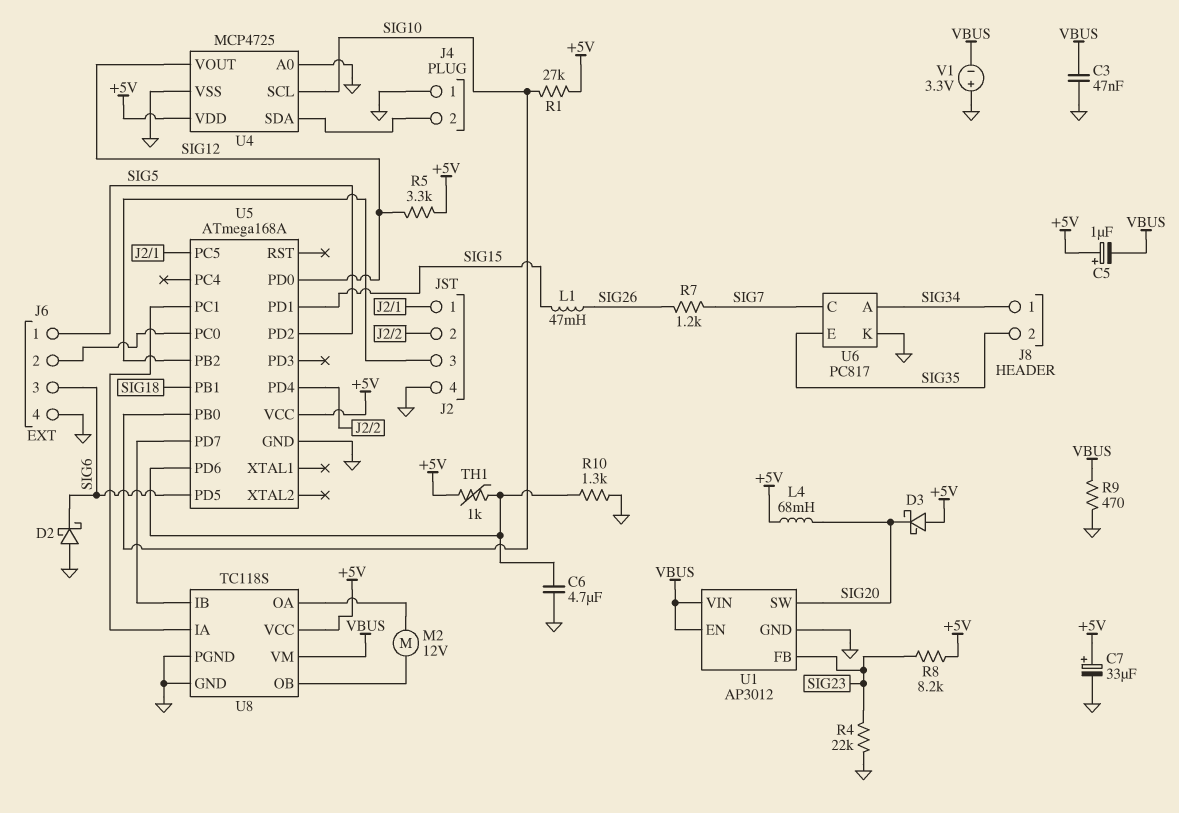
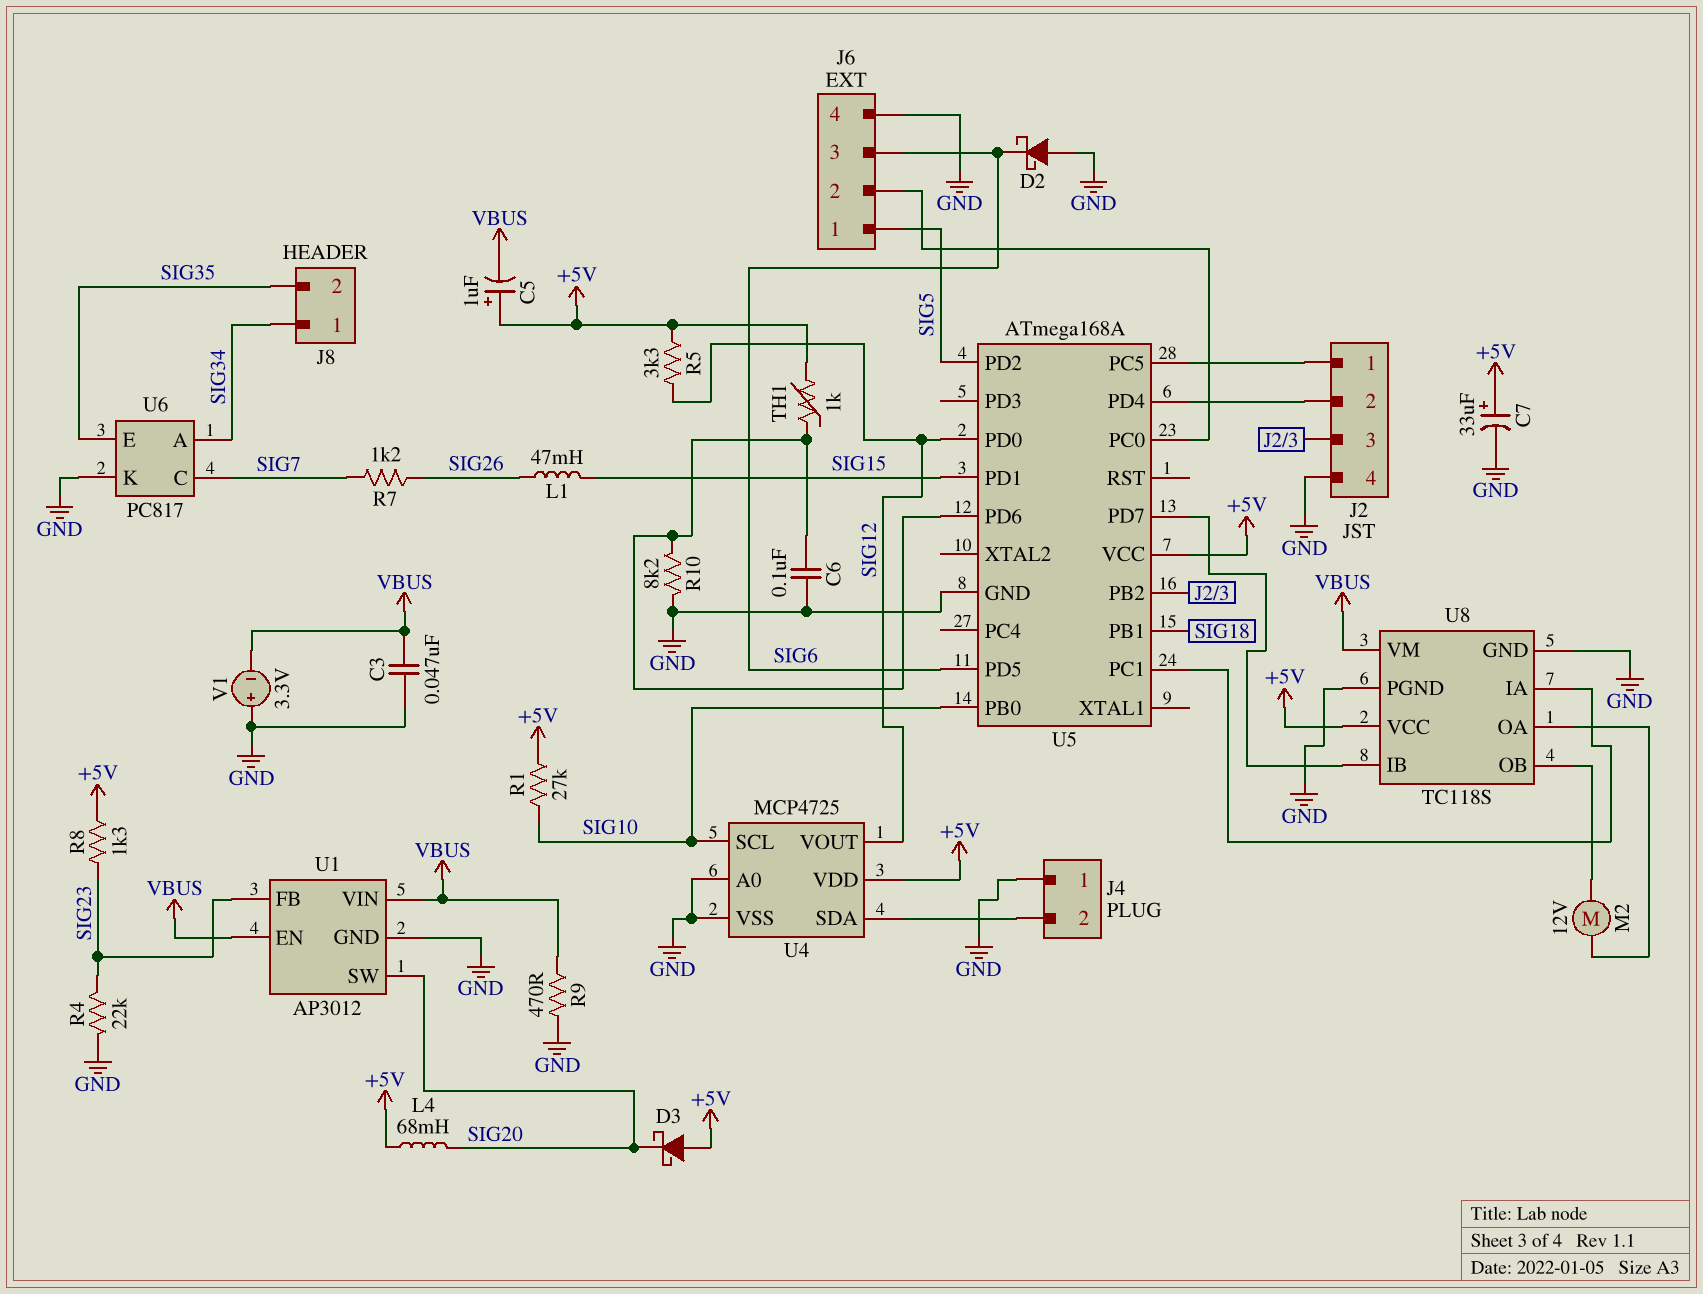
C6: 4.7uF (GND, U5/PD6) -> 100nF (GND, U5/PD6)
R8: 8.2k (+5V, SIG23) -> 1.3k (+5V, SIG23)
R10: 1.3k (GND, U5/PD6) -> 8.2k (GND, U5/PD6)

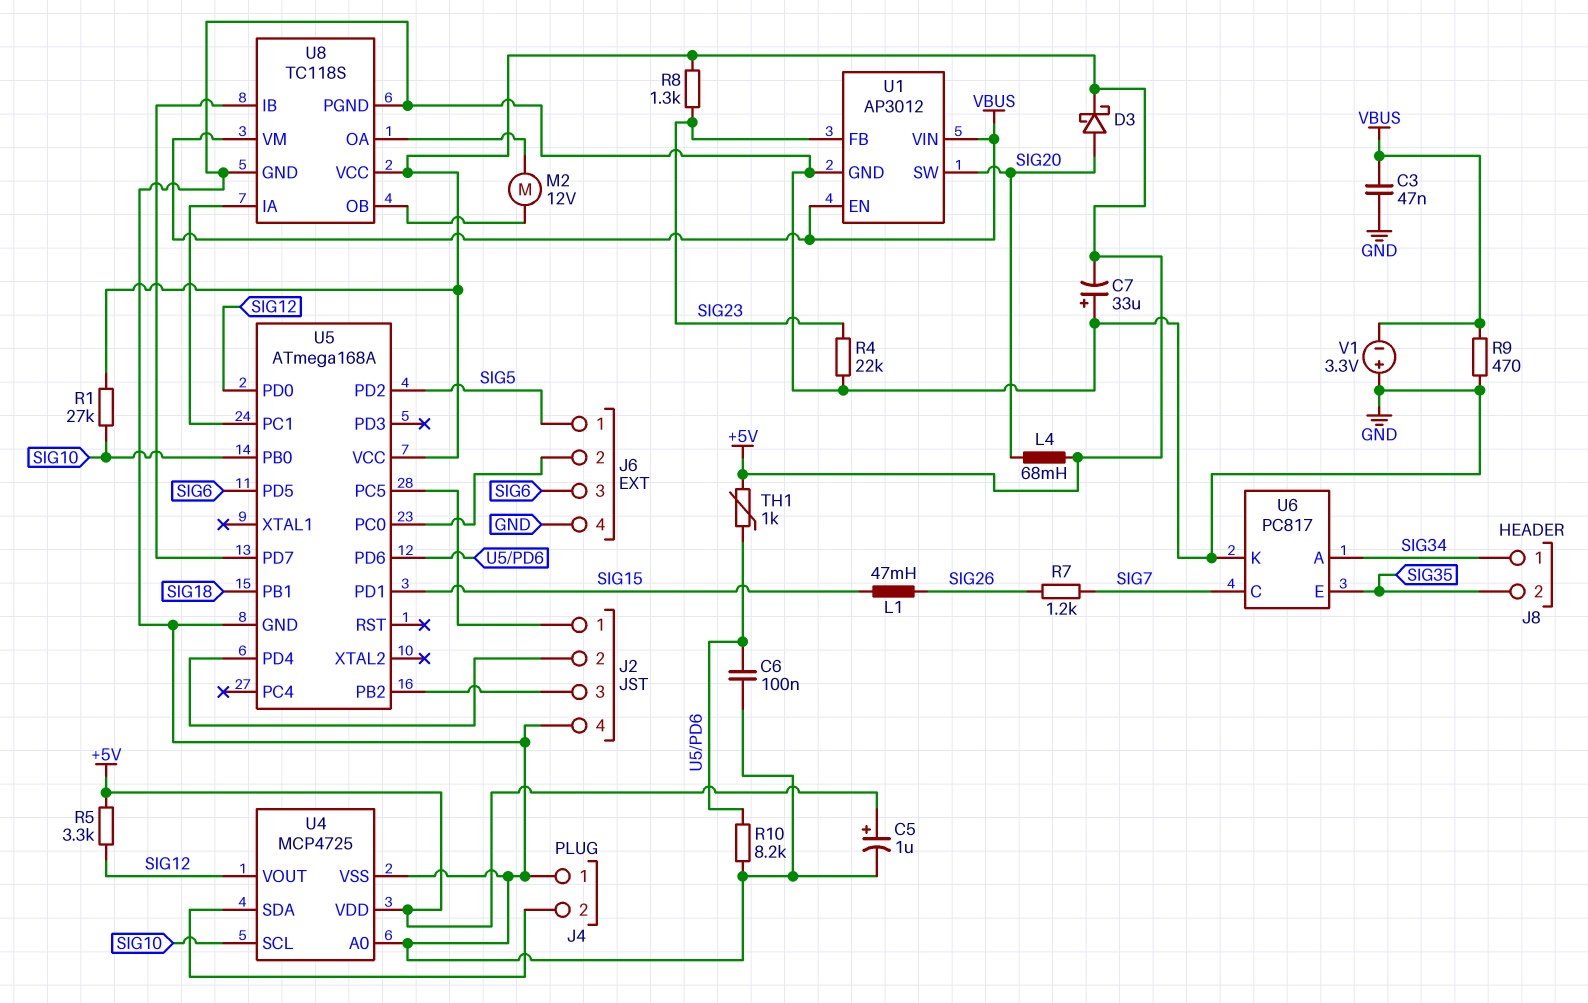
C5: 1uF (plus +5V, minus VBUS) -> 1uF (plus +5V, minus GND)
C7: 33uF (plus +5V, minus GND) -> 33uF (plus GND, minus +5V)
D2: schottky (A GND, K SIG6) -> none
D3: schottky (A +5V, K SIG20) -> schottky (A SIG20, K +5V)

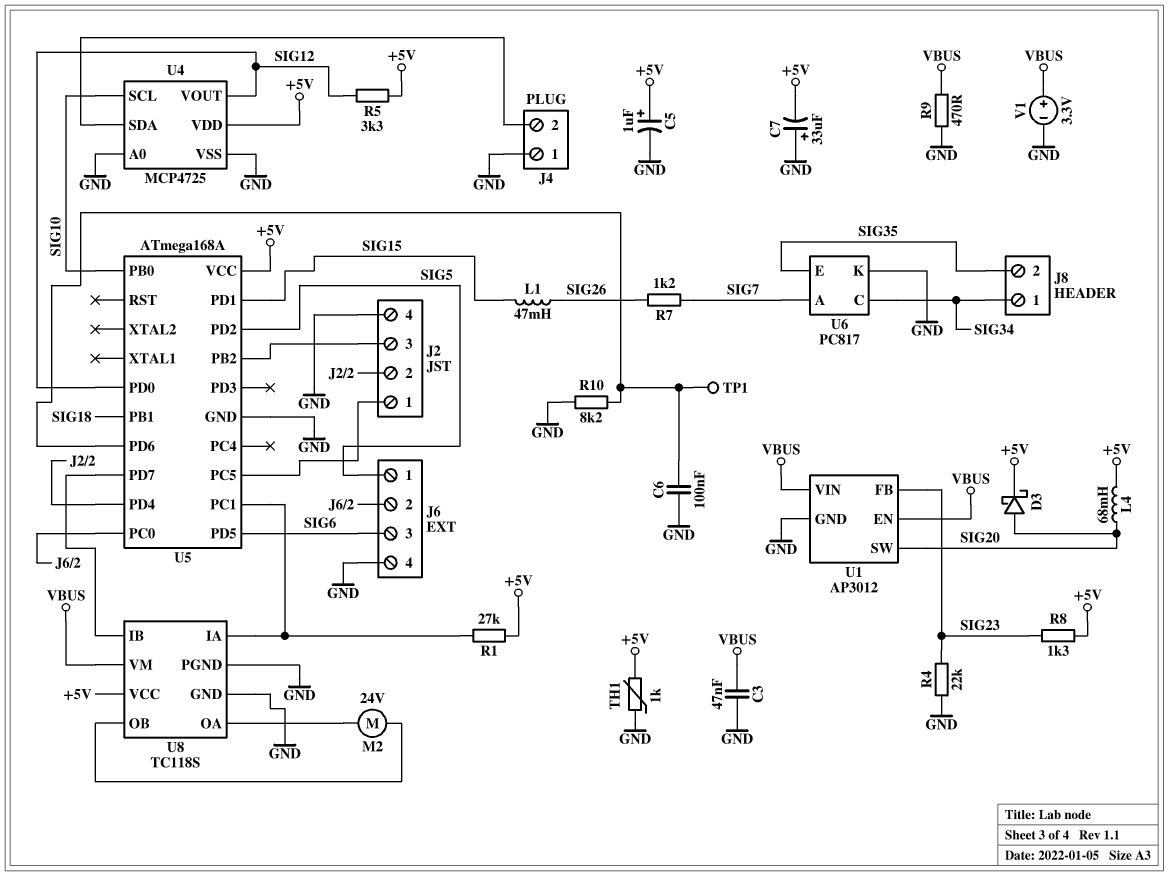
M2: motor 12V (U8/OA, U8/OB) -> motor 24V (U8/OA, U8/OB)
R1: 27k (+5V, SIG10) -> 27k (+5V, U5/PC1)
TH1: 1k (+5V, U5/PD6) -> 1k (+5V, GND)
TP1: none -> test point (U5/PD6)
U6 pin A: SIG34 -> SIG7
U6 pin C: SIG7 -> SIG34
V1: 3.3V (plus GND, minus VBUS) -> 3.3V (plus VBUS, minus GND)

